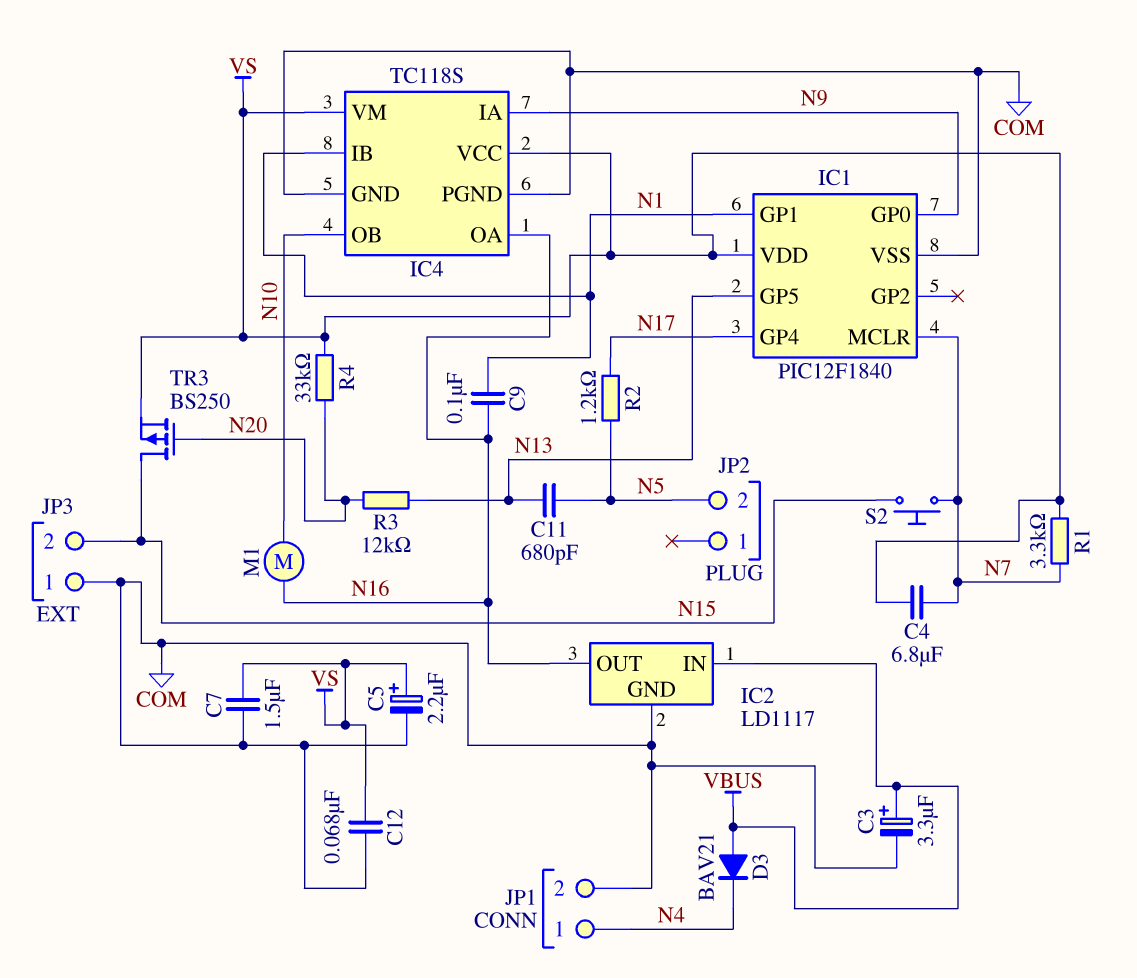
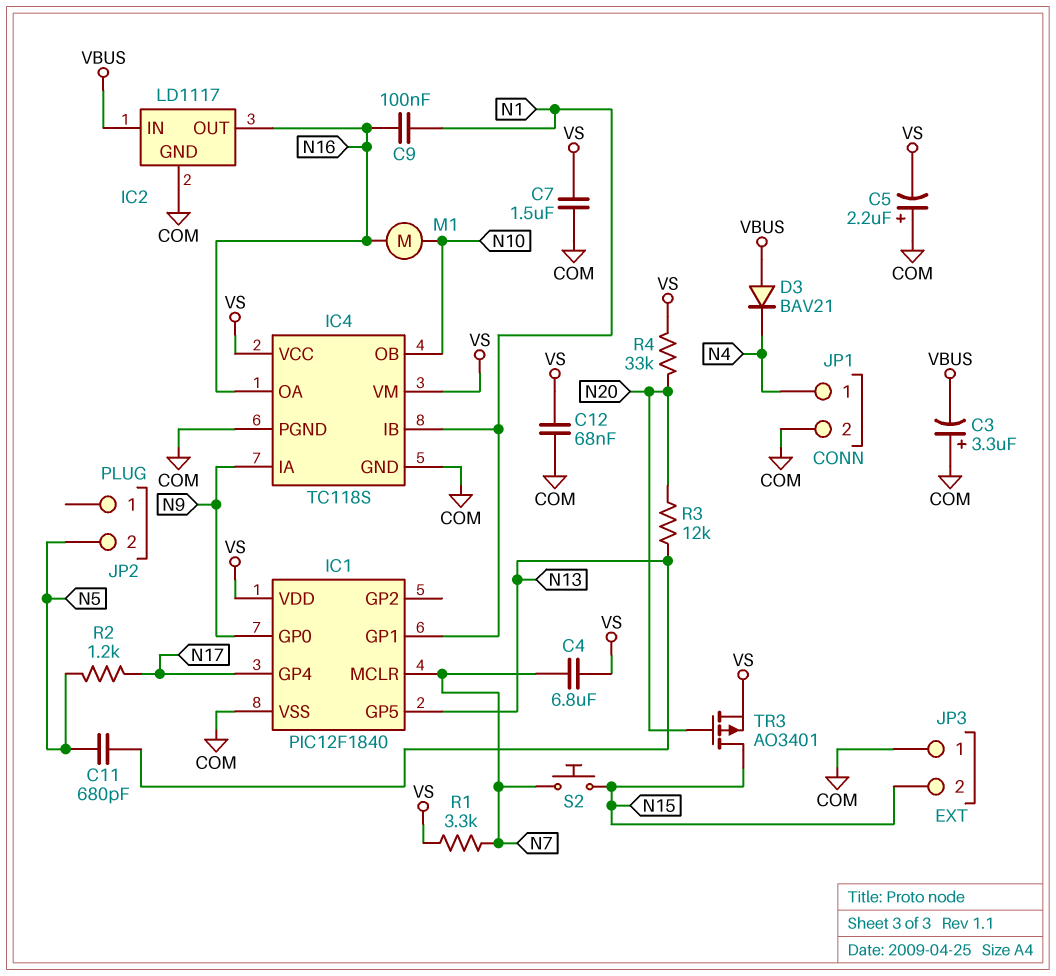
C3: 3.3uF (plus VBUS, minus COM) -> 3.3uF (plus COM, minus VBUS)
C5: 2.2uF (plus VS, minus COM) -> 2.2uF (plus COM, minus VS)
TR3: PMOS BS250 (G N20, D N15, S VS) -> PMOS AO3401 (G N20, D N15, S VS)

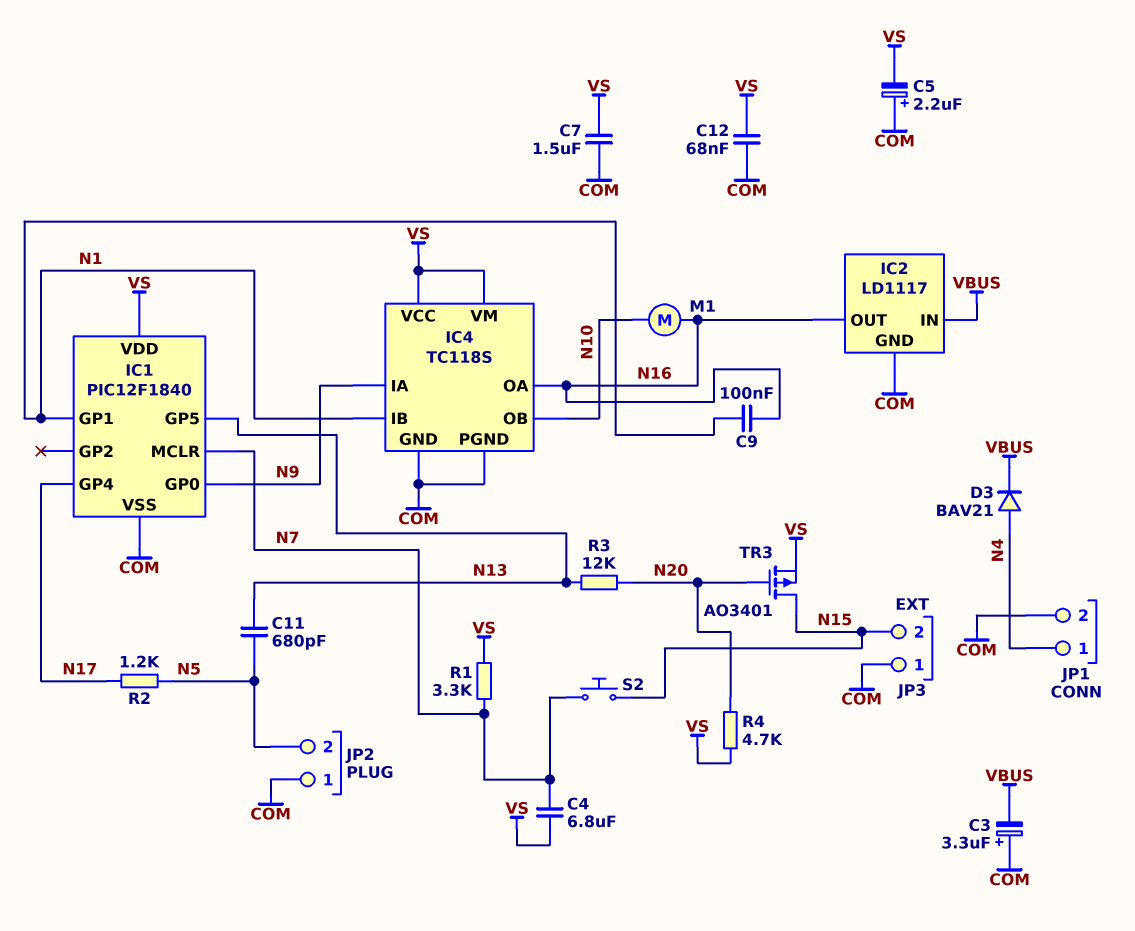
D3: diode BAV21 (A VBUS, K N4) -> diode BAV21 (A N4, K VBUS)
JP2 pin 1: none -> COM
R4: 33k (N20, VS) -> 4.7k (N20, VS)

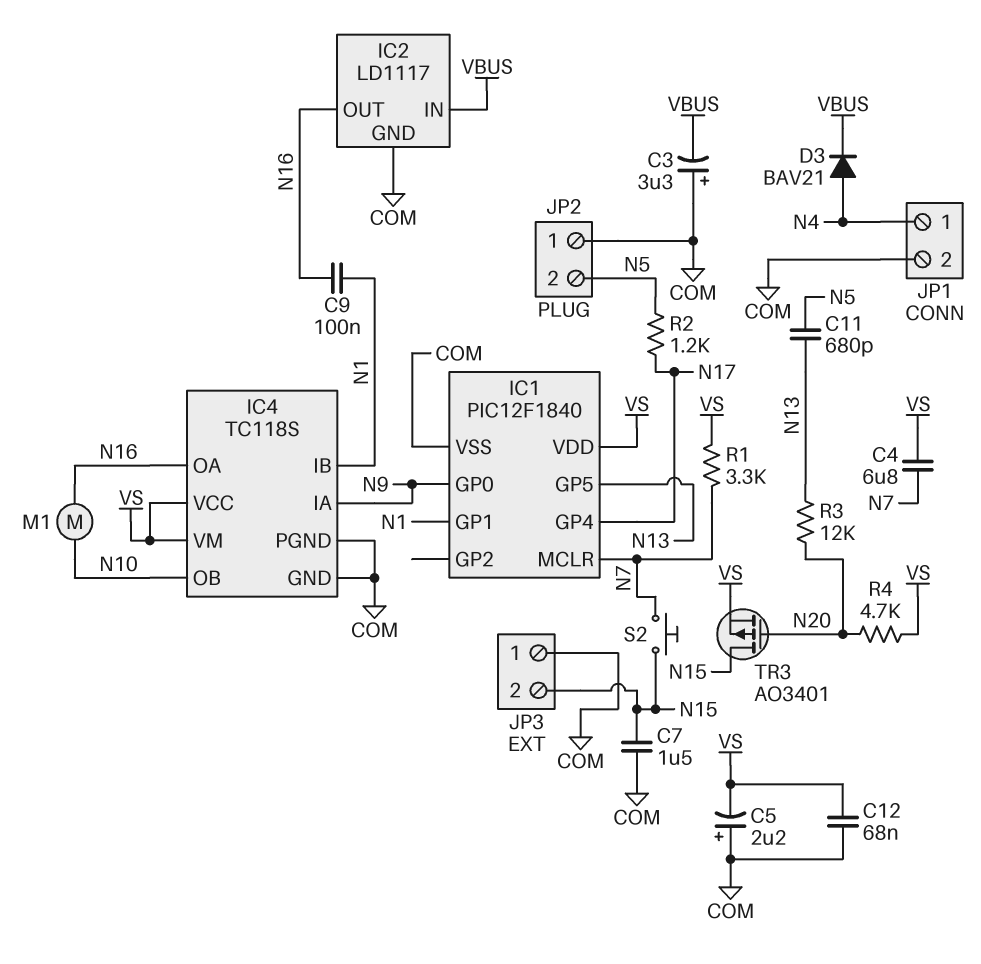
C7: 1.5uF (COM, VS) -> 1.5uF (COM, N15)

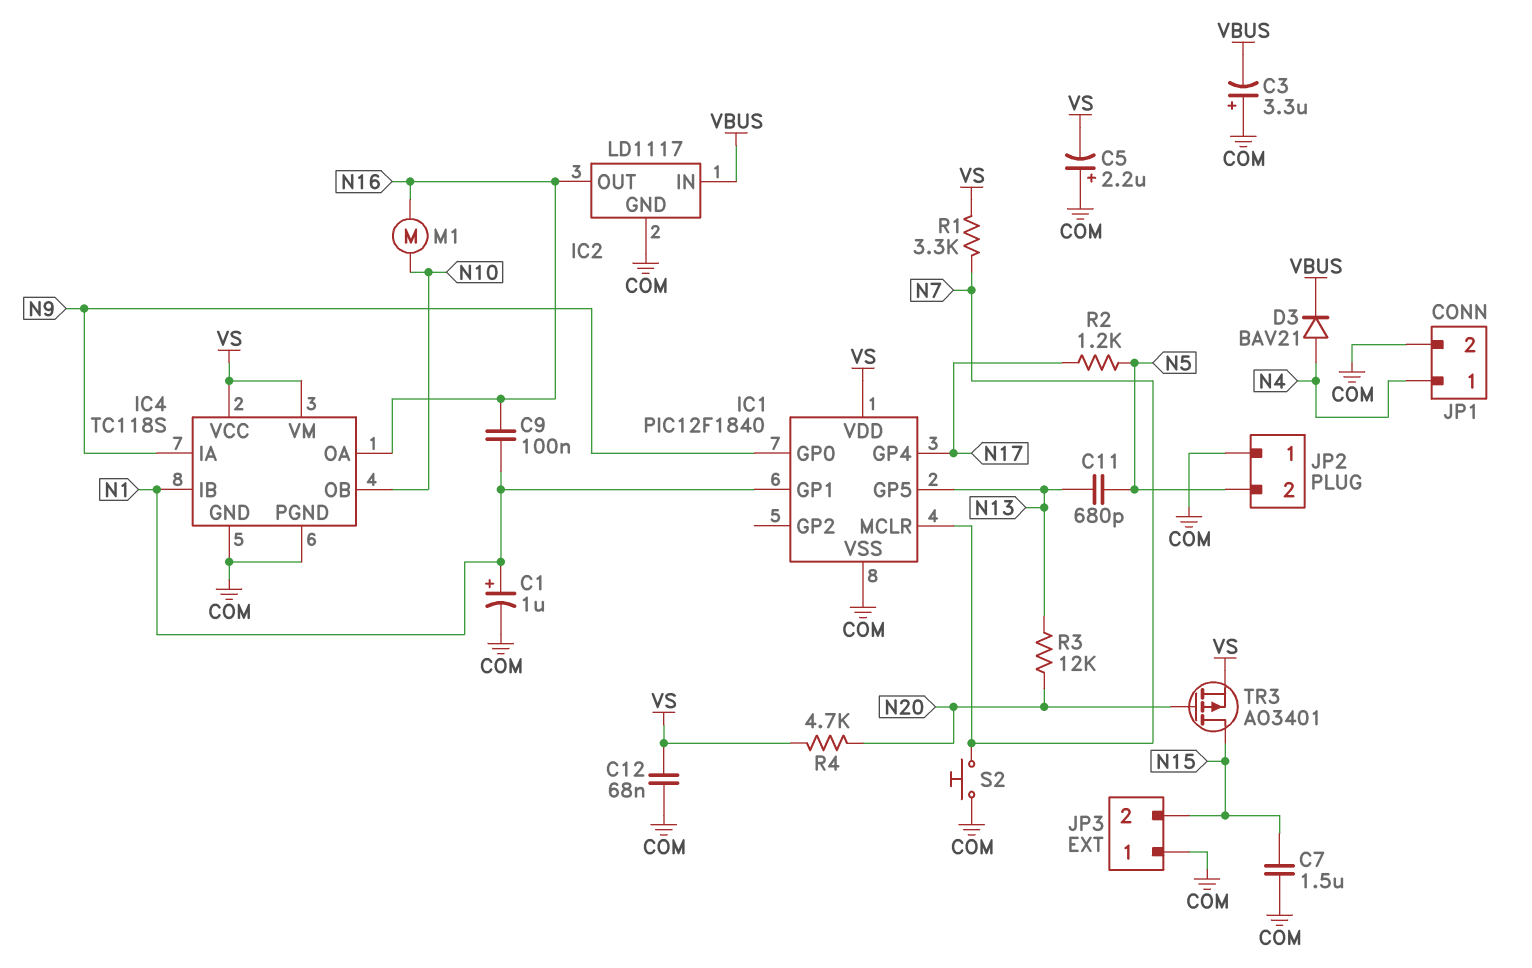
C1: none -> 1uF (plus N1, minus COM)
C4: 6.8uF (N7, VS) -> none
S2: button (N7, N15) -> button (COM, N7)

